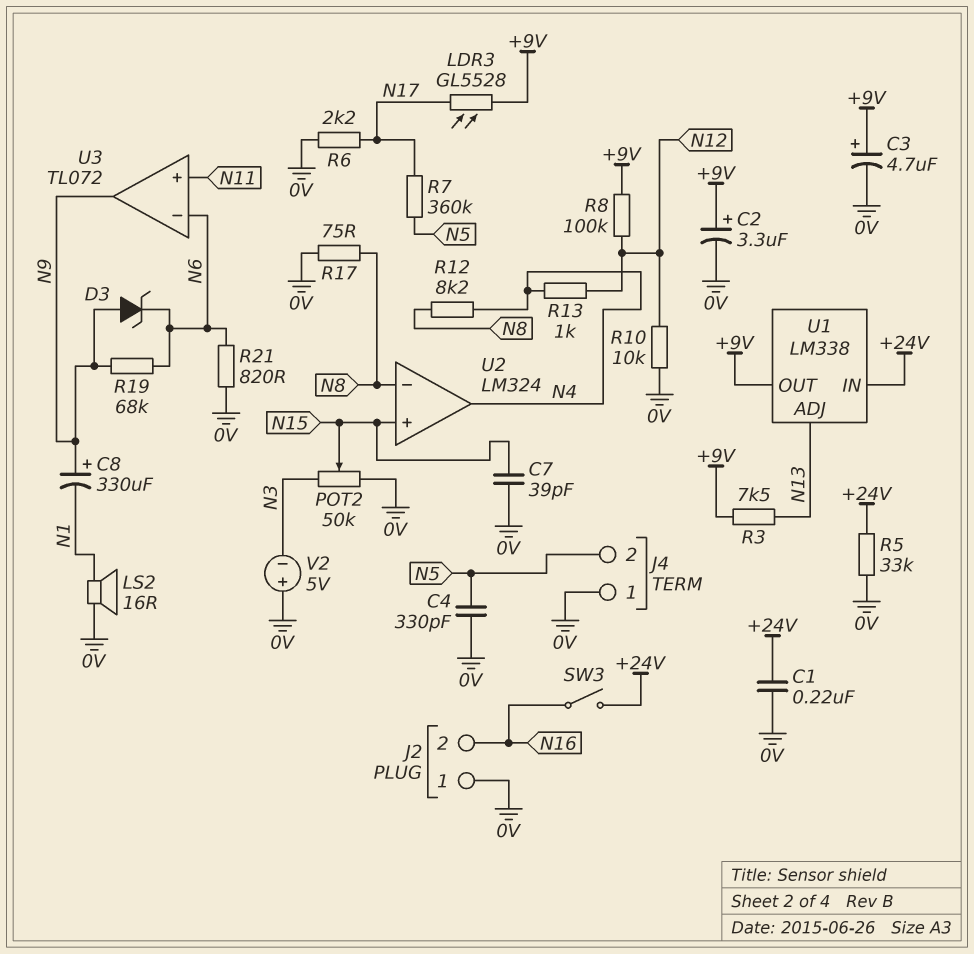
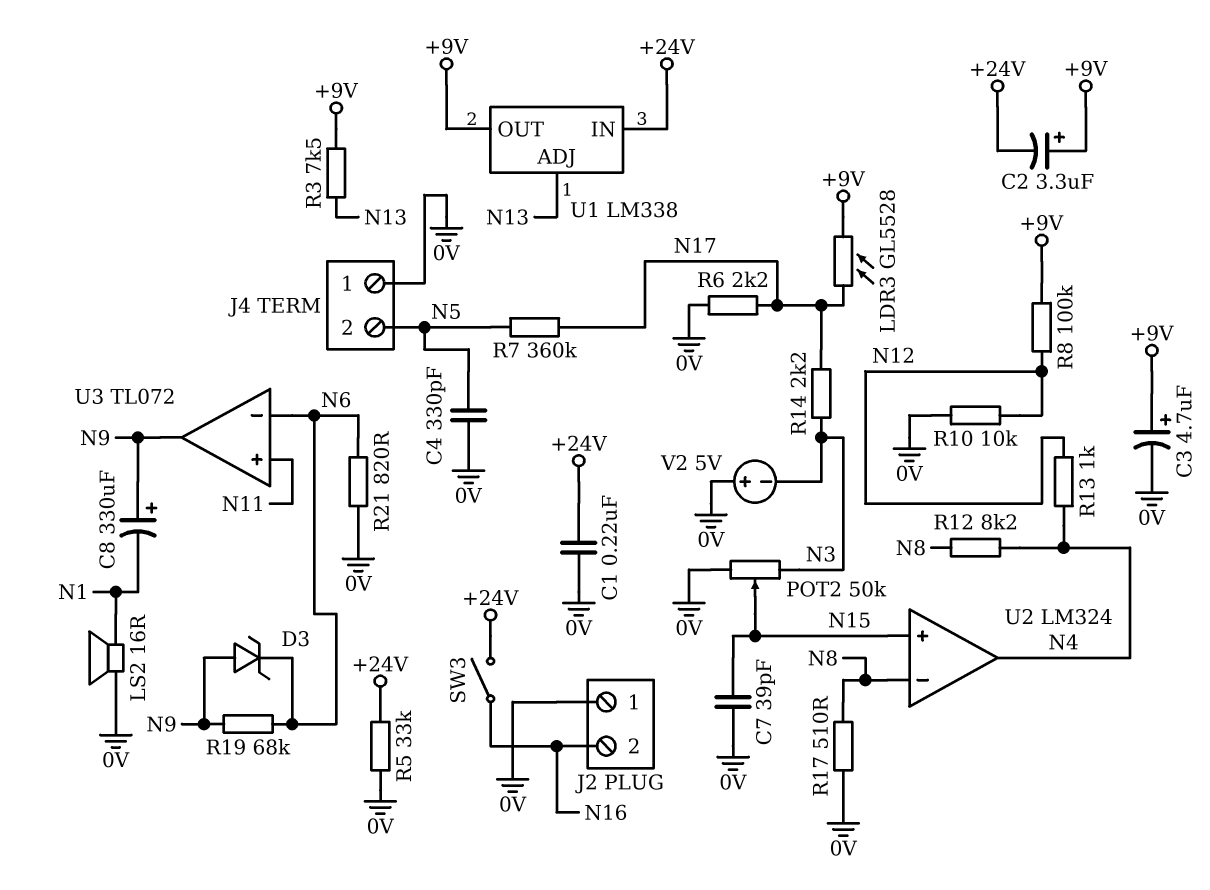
C2: 3.3uF (plus +9V, minus 0V) -> 3.3uF (plus +9V, minus +24V)
R14: none -> 2.2k (N3, N17)
R17: 75 (0V, N8) -> 510 (0V, N8)

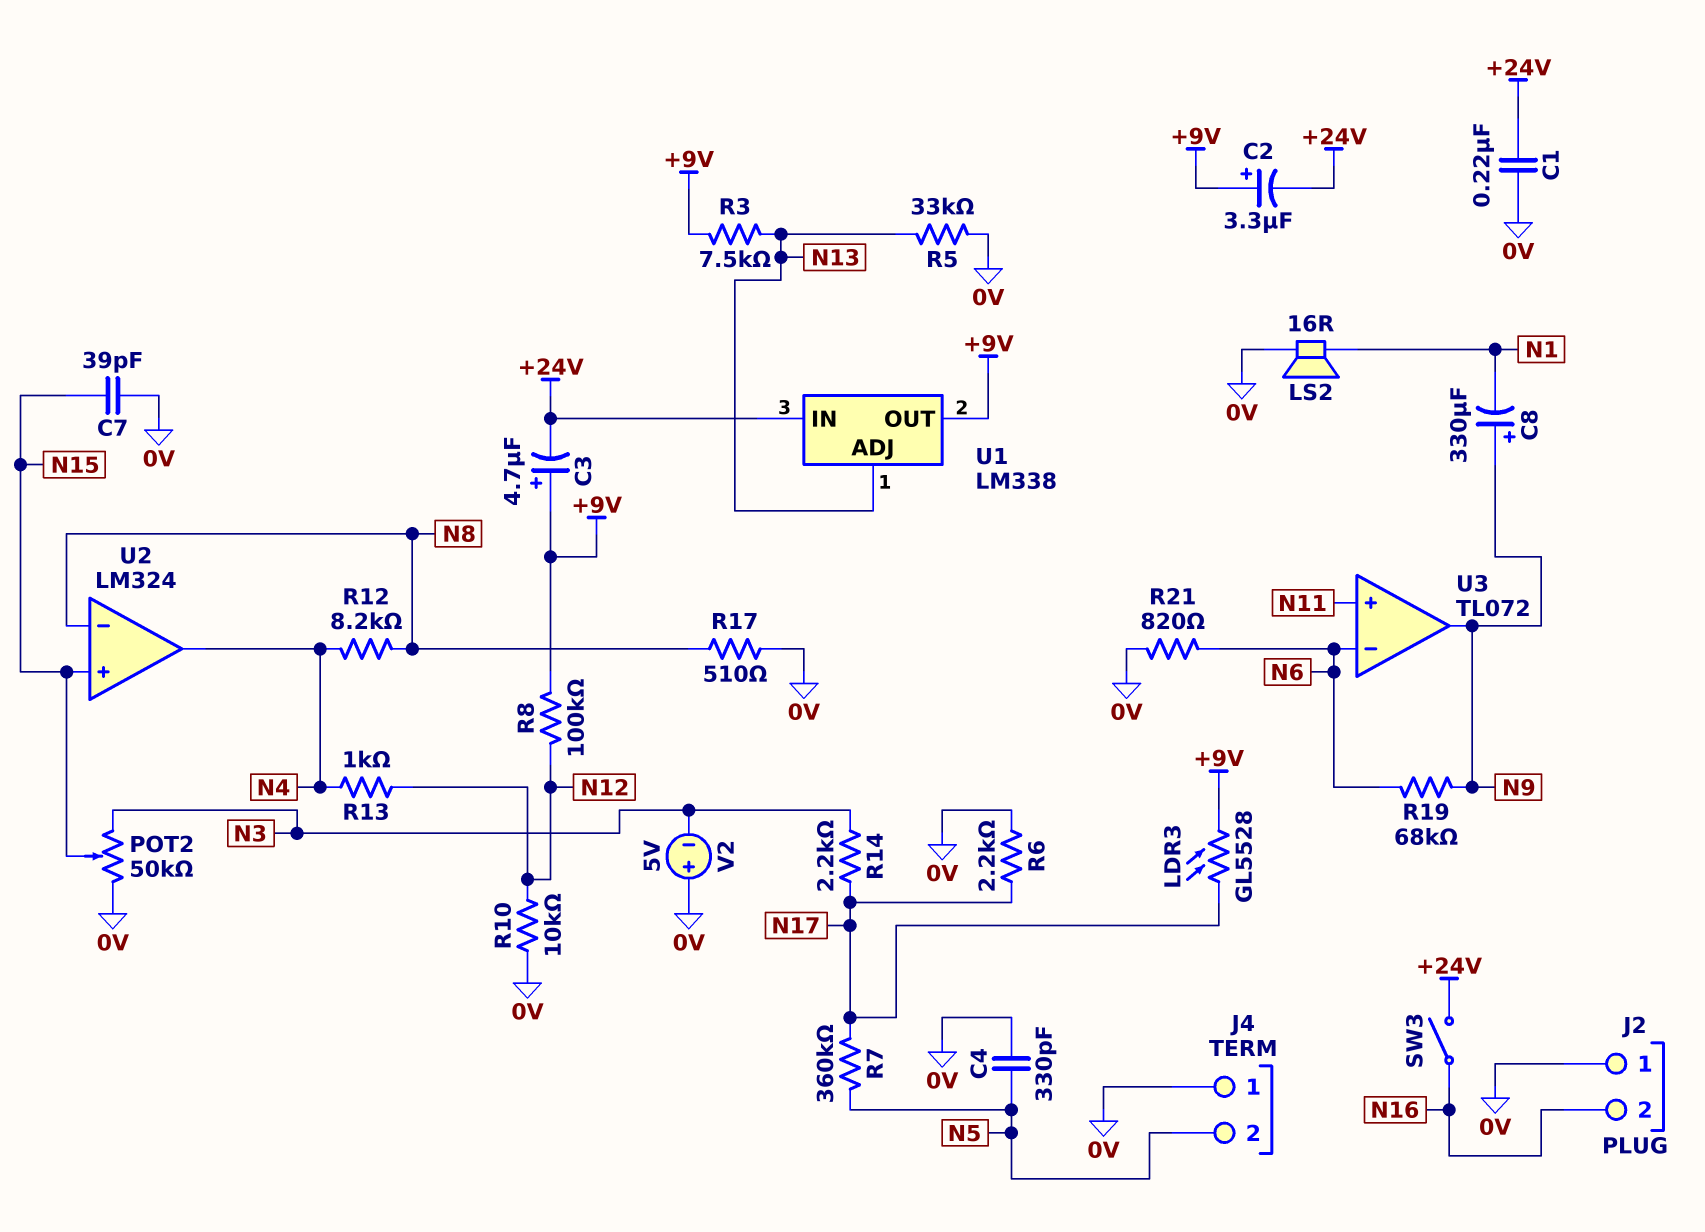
C3: 4.7uF (plus +9V, minus 0V) -> 4.7uF (plus +9V, minus +24V)
D3: zener (A N9, K N6) -> none
R5: 33k (+24V, 0V) -> 33k (0V, N13)

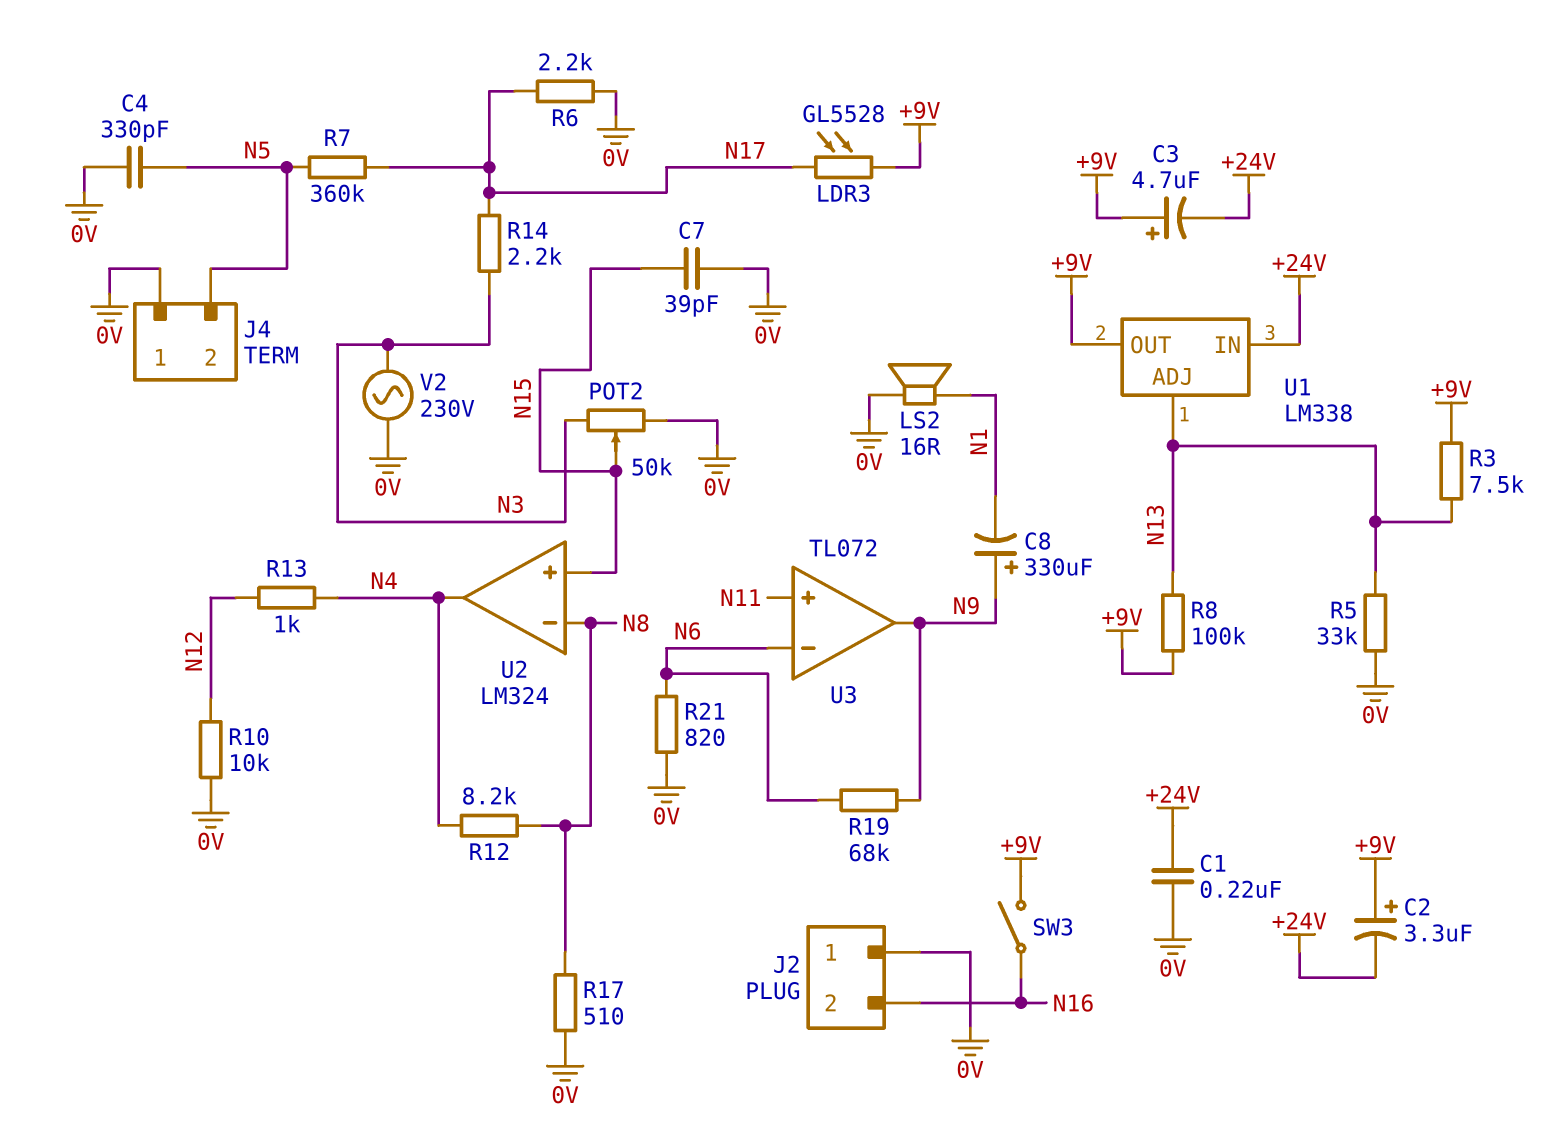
R8: 100k (+9V, N12) -> 100k (+9V, N13)
SW3: switch (+24V, N16) -> switch (+9V, N16)
V2: 5V (plus 0V, minus N3) -> AC 230V (0V, N3)

